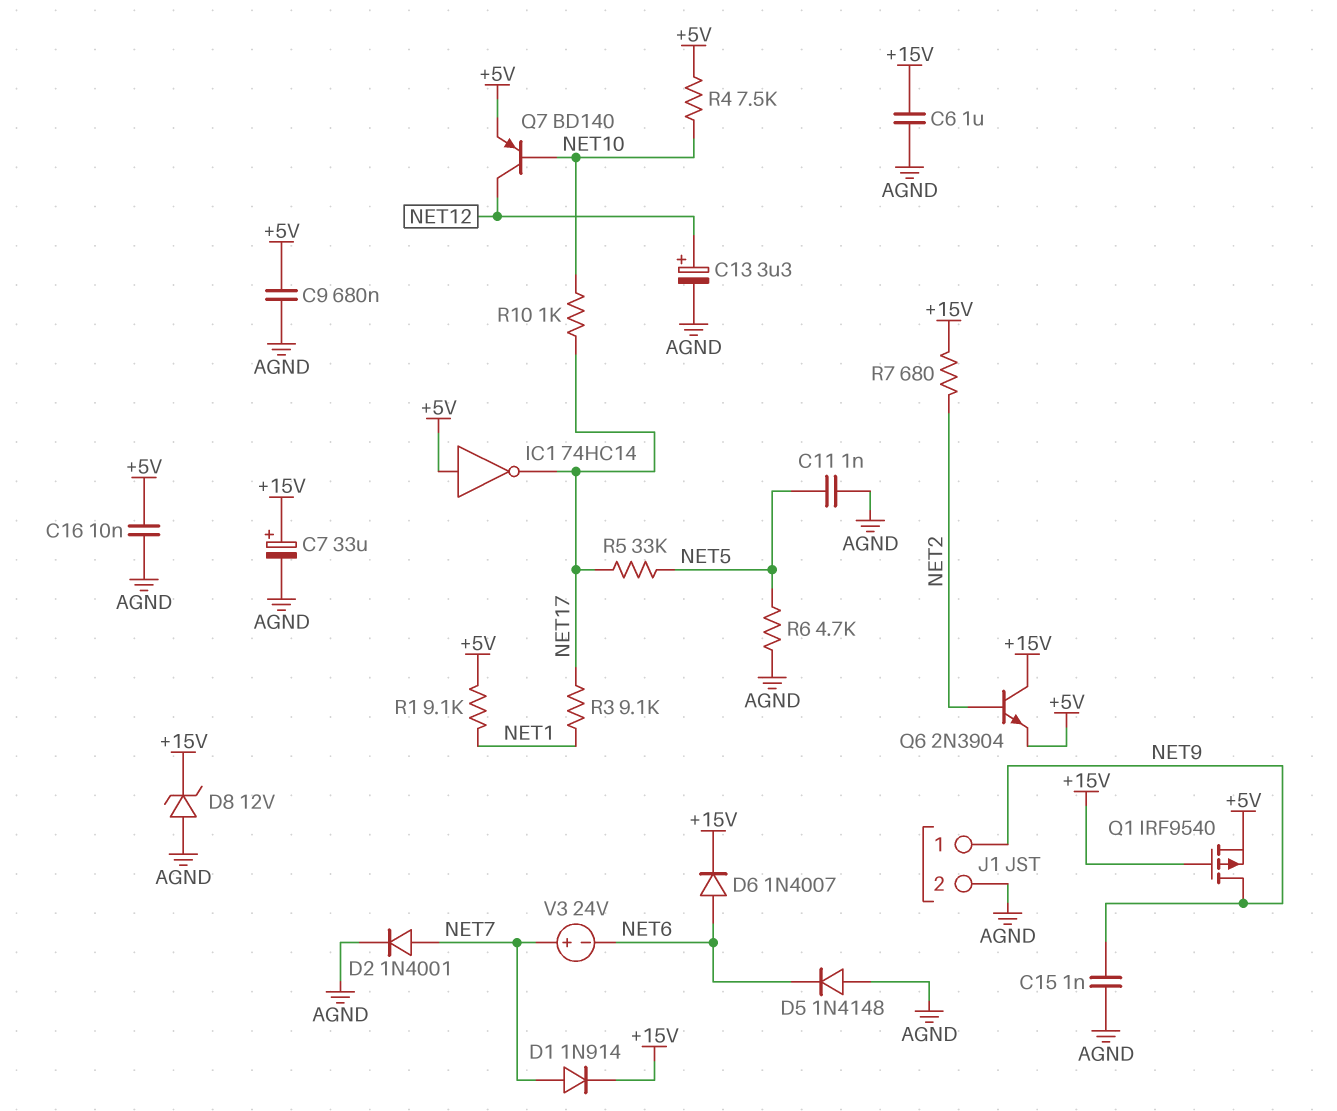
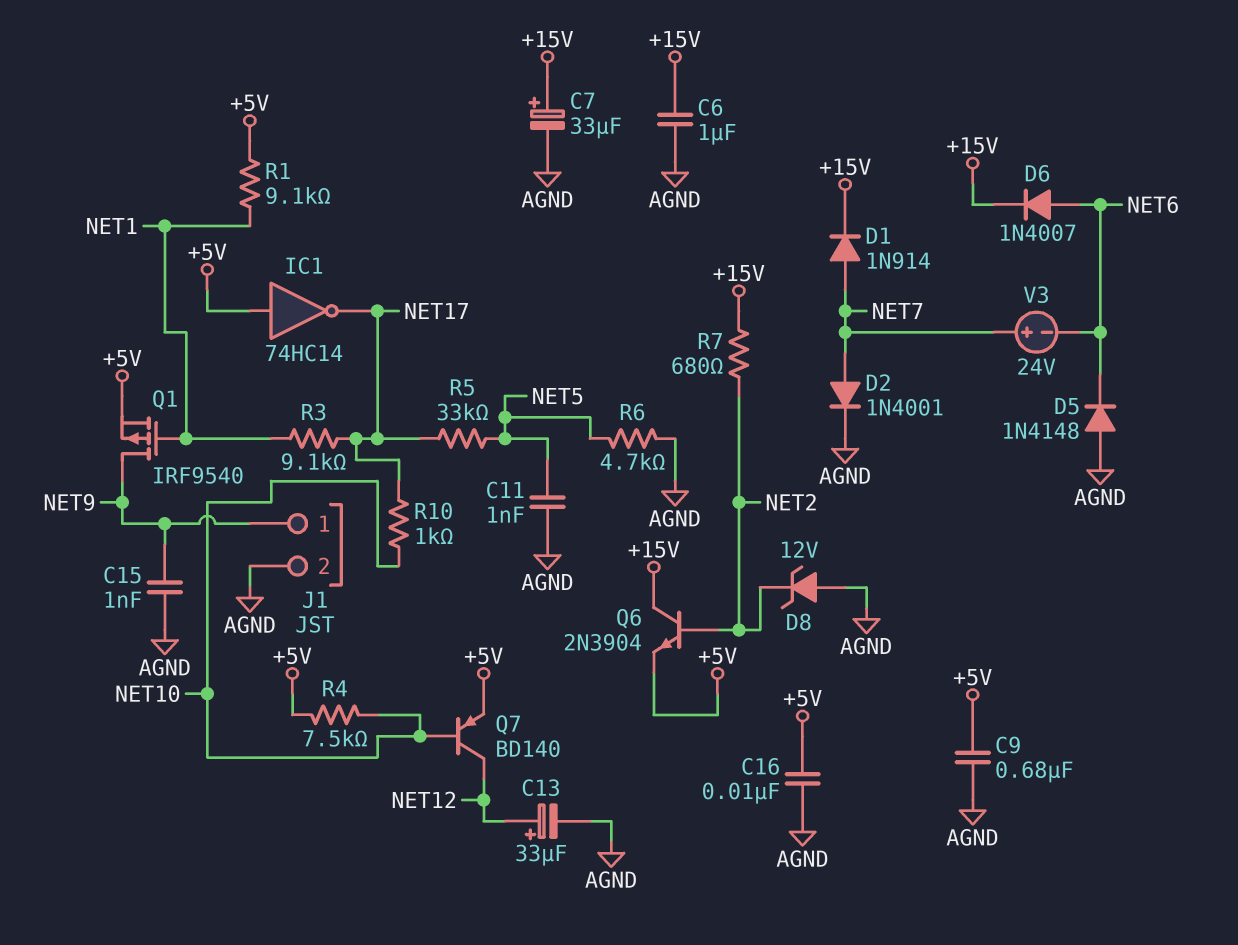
C13: 3.3uF (plus NET12, minus AGND) -> 33uF (plus NET12, minus AGND)
D8: zener 12V (A AGND, K +15V) -> zener 12V (A AGND, K NET2)
Q1: PMOS IRF9540 (G +15V, D NET9, S +5V) -> PMOS IRF9540 (G NET1, D NET9, S +5V)

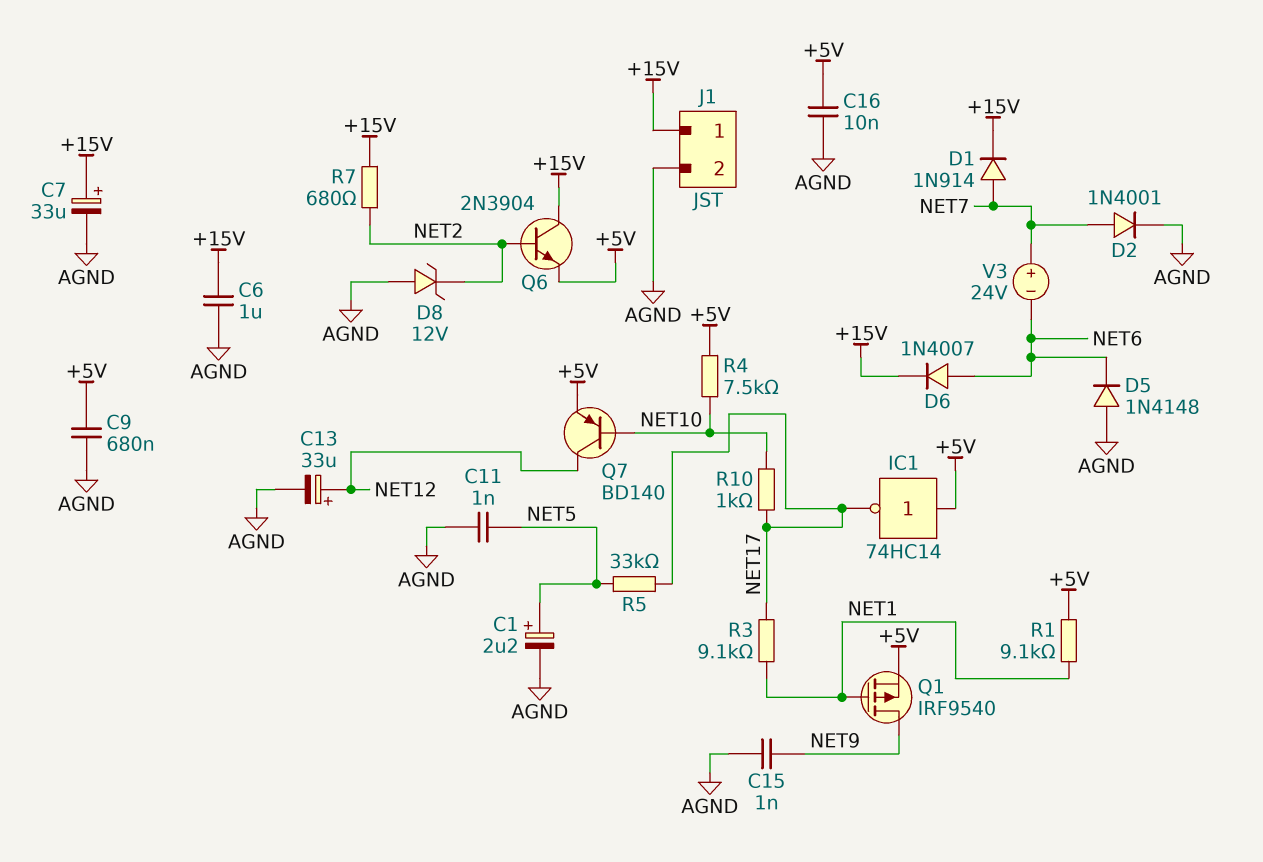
C1: none -> 2.2uF (plus NET5, minus AGND)
J1 pin 1: NET9 -> +15V
R6: 4.7k (AGND, NET5) -> none

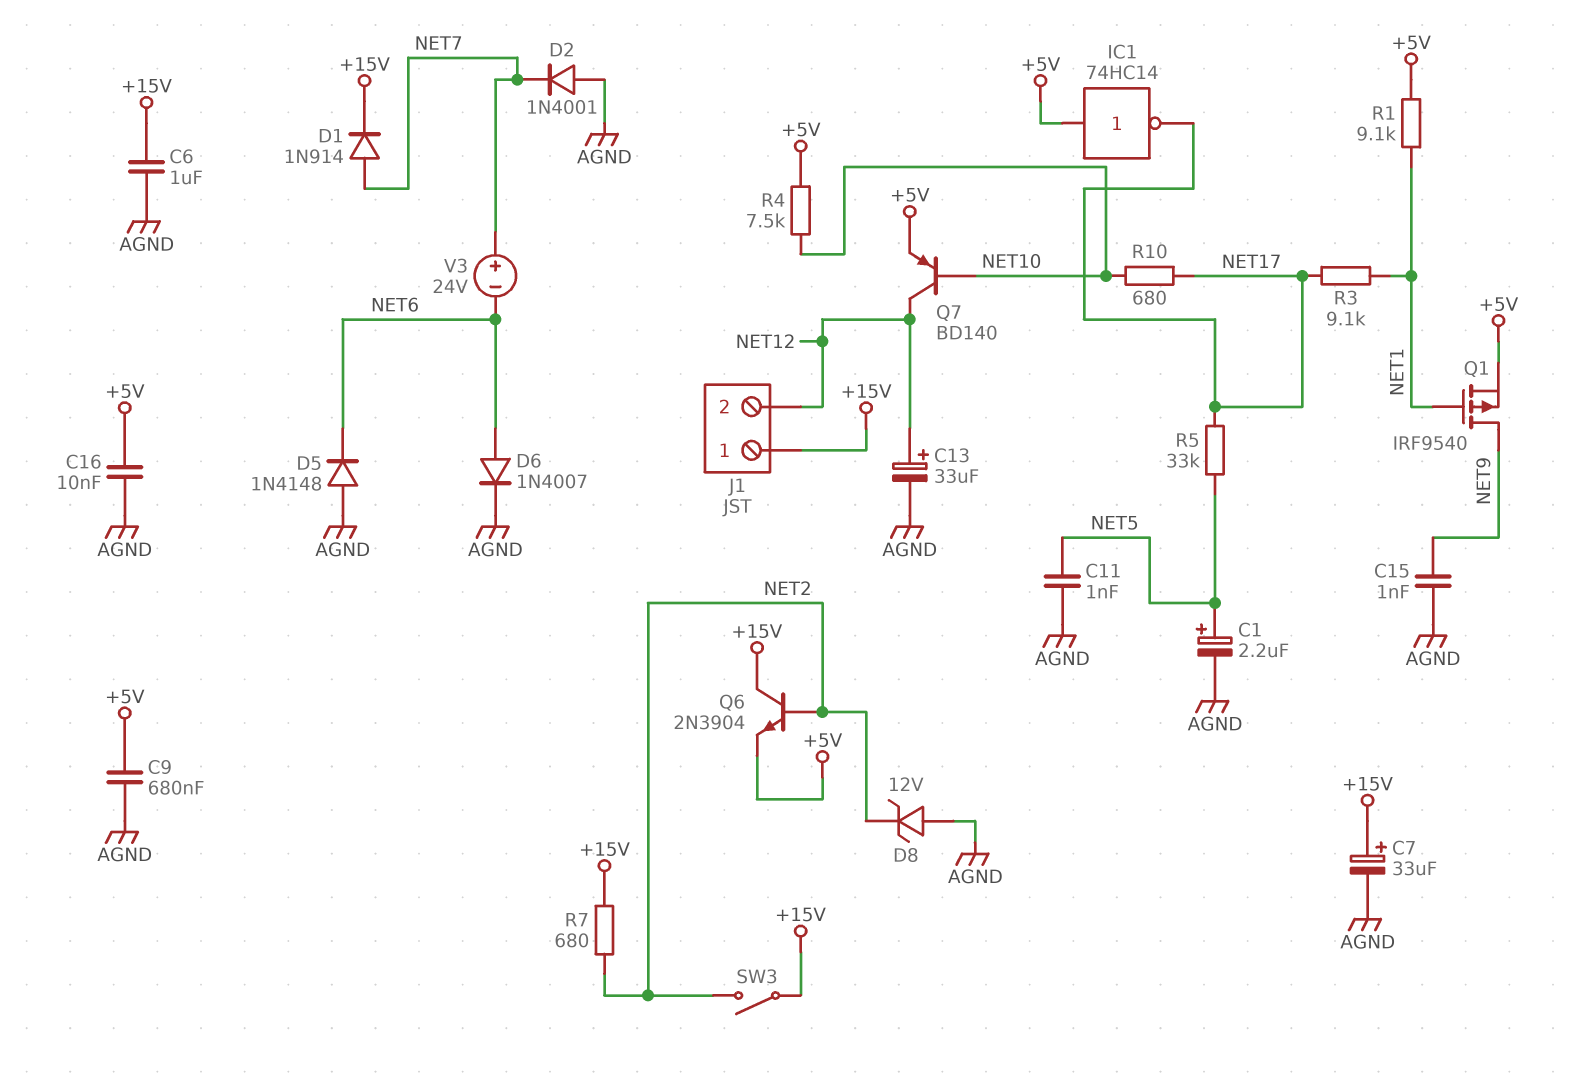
D2: diode 1N4001 (A NET7, K AGND) -> diode 1N4001 (A AGND, K NET7)
D6: diode 1N4007 (A NET6, K +15V) -> diode 1N4007 (A NET6, K AGND)
J1 pin 2: AGND -> NET12
R10: 1k (NET10, NET17) -> 680 (NET10, NET17)
SW3: none -> switch (+15V, NET2)

